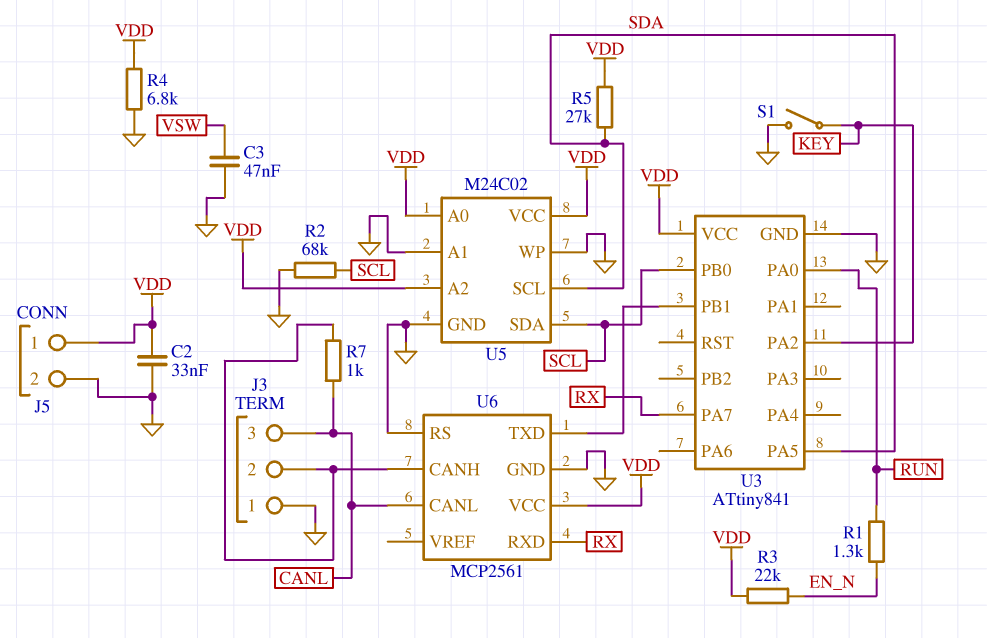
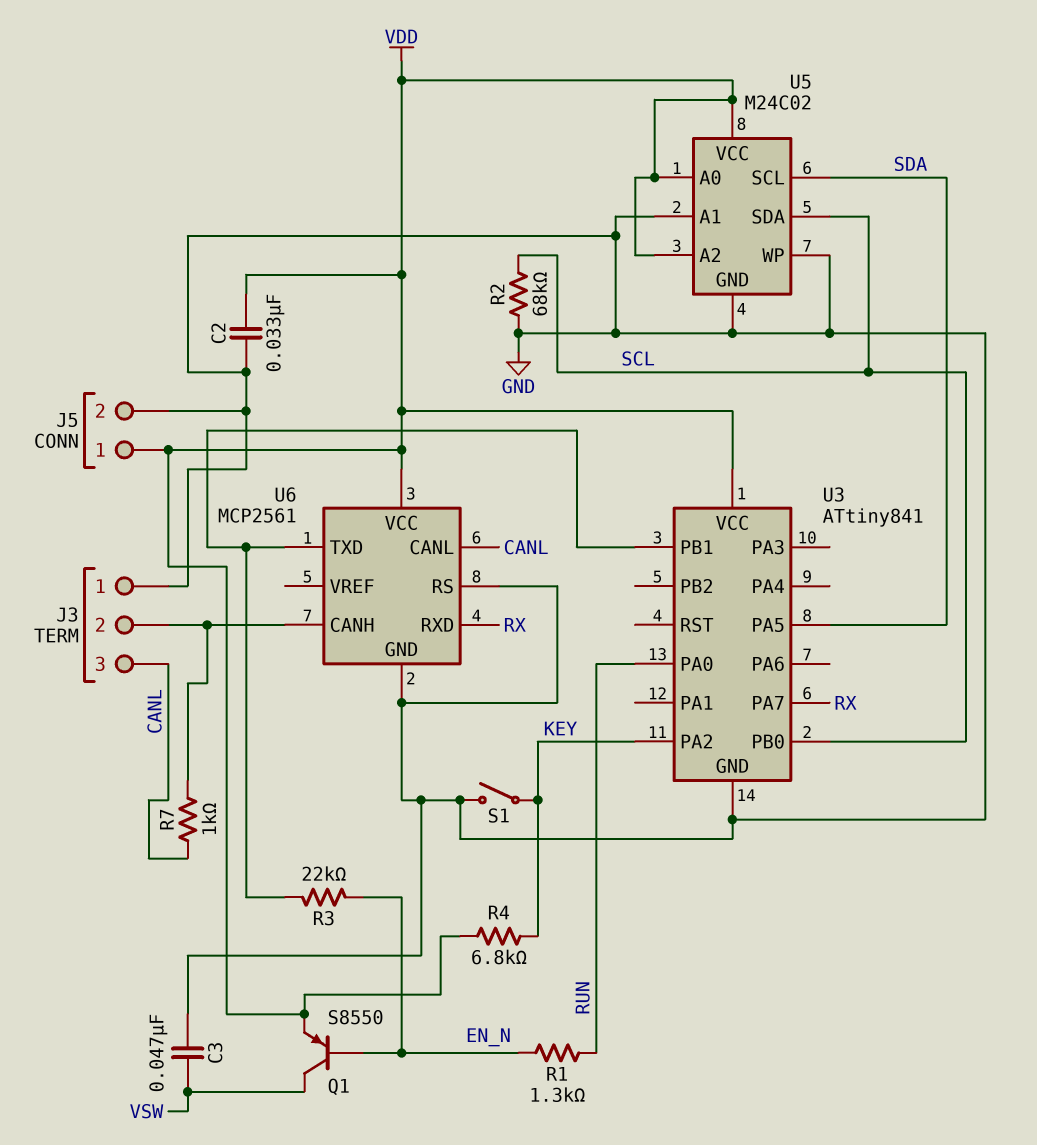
Q1: none -> PNP S8550 (B EN_N, C VSW, E VDD)
R3: 22k (EN_N, VDD) -> 22k (EN_N, U3/PB1)
R4: 6.8k (GND, VDD) -> 6.8k (KEY, VDD)
R5: 27k (SDA, VDD) -> none

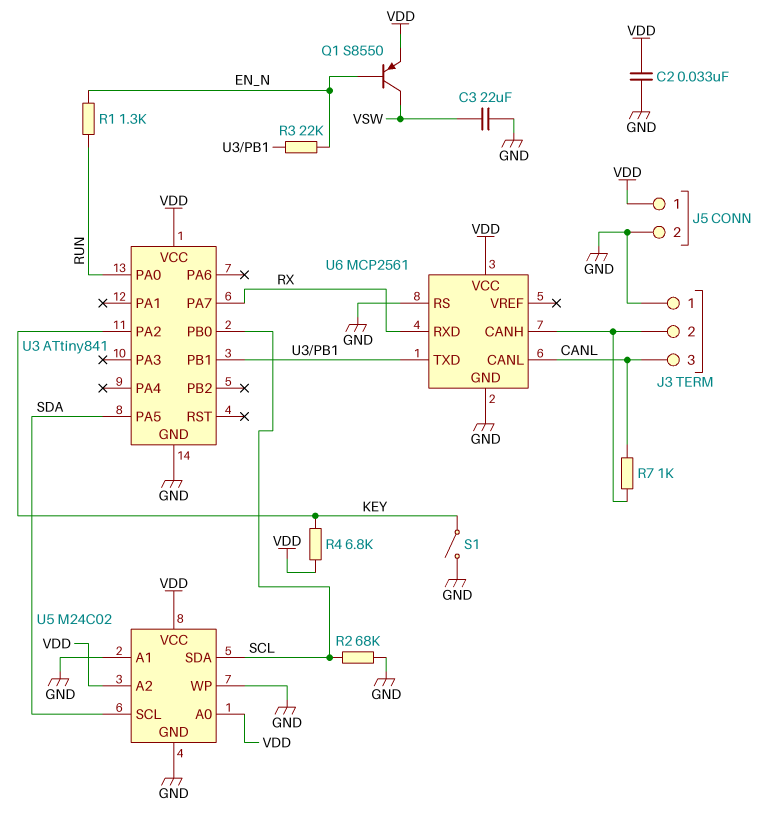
C3: 47nF (GND, VSW) -> 22uF (GND, VSW)

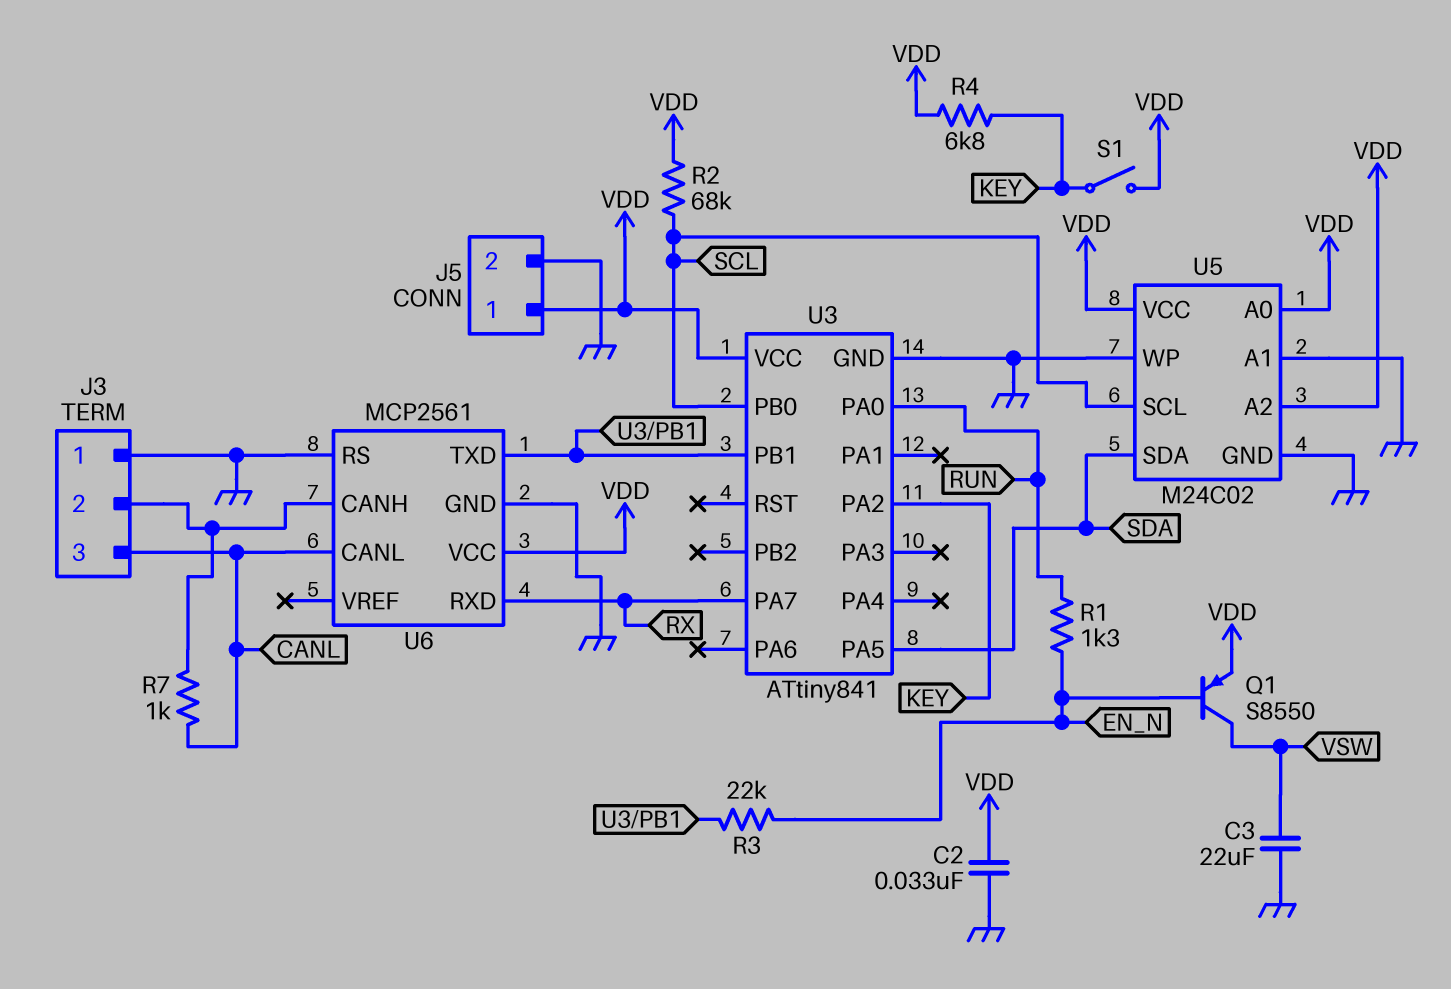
R2: 68k (GND, SCL) -> 68k (SCL, VDD)
S1: switch (GND, KEY) -> switch (KEY, VDD)
U5 pin SCL: SDA -> SCL
U5 pin SDA: SCL -> SDA

